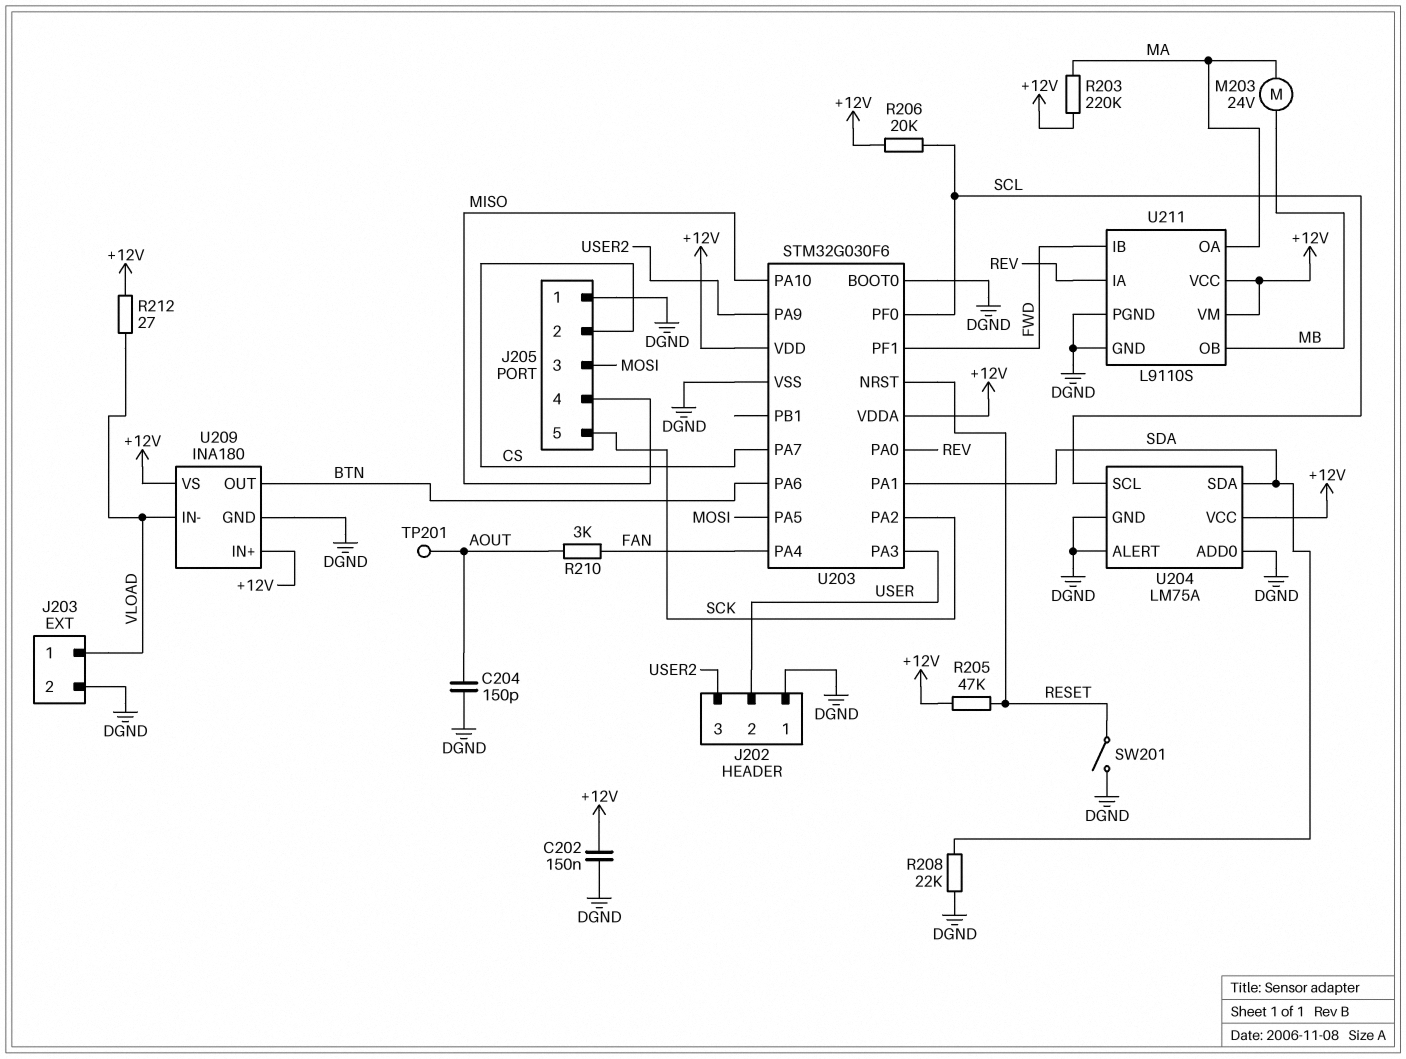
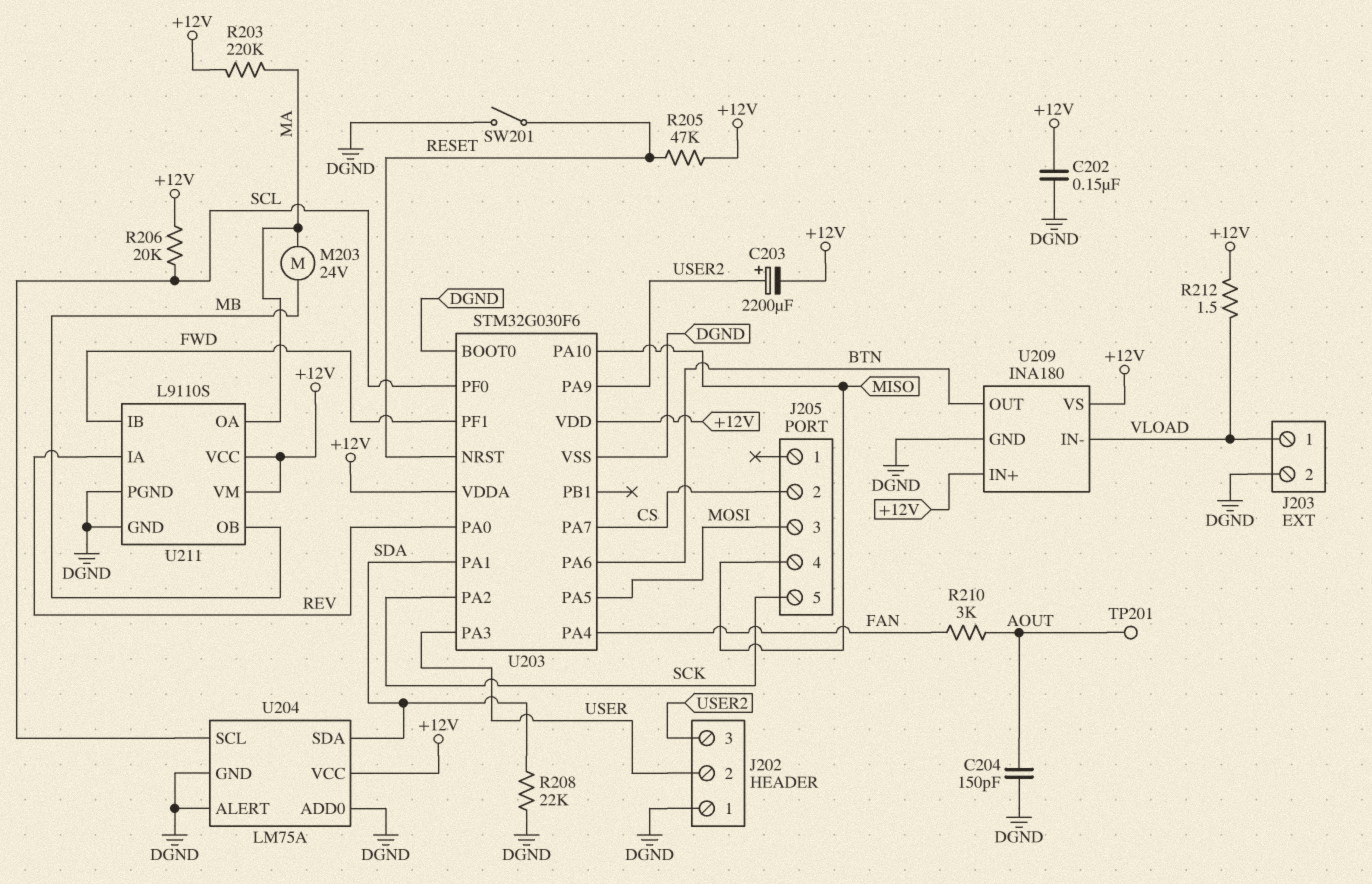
C203: none -> 2200uF (plus USER2, minus +12V)
J205 pin 1: DGND -> none
R212: 27 (+12V, VLOAD) -> 1.5 (+12V, VLOAD)

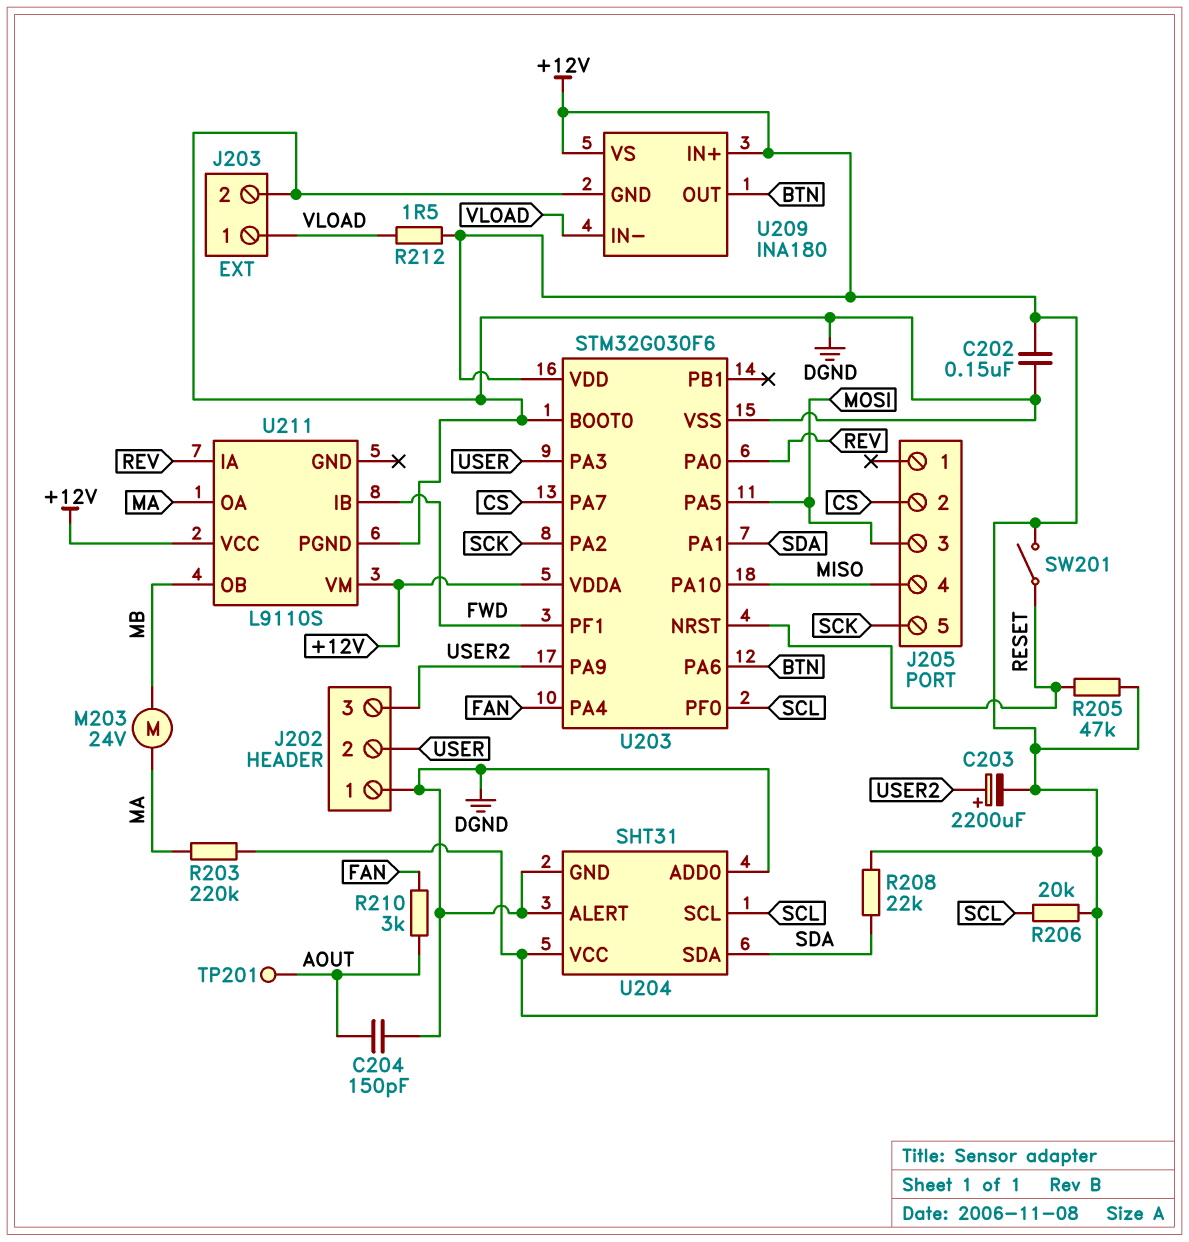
R208: 22k (DGND, SDA) -> 22k (+12V, SDA)
SW201: switch (DGND, RESET) -> switch (+12V, RESET)
U204: LM75A -> SHT31
U211 pin GND: DGND -> none

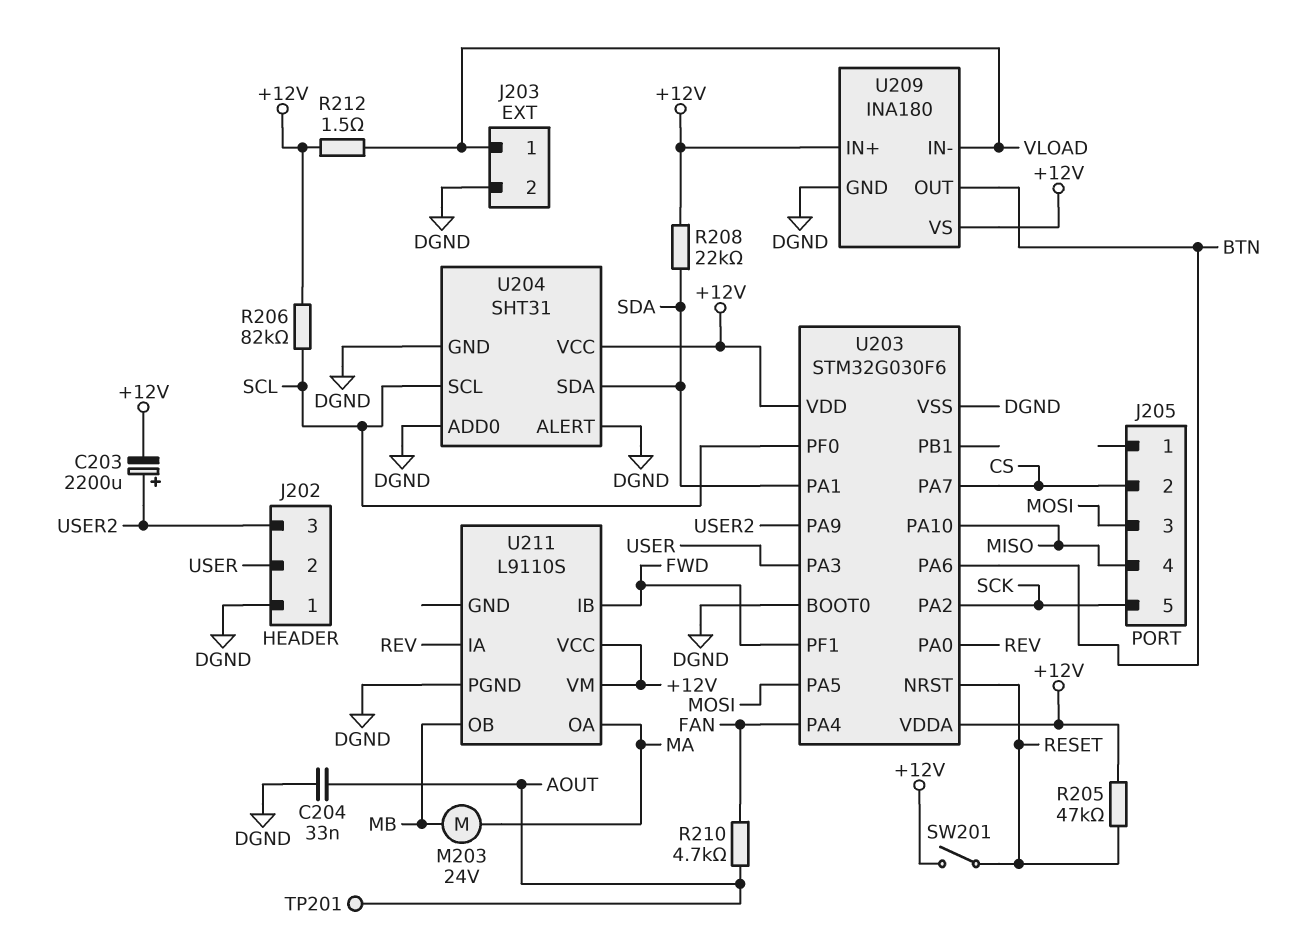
C202: 150nF (+12V, DGND) -> none
C204: 150pF (AOUT, DGND) -> 33nF (AOUT, DGND)
R203: 220k (+12V, MA) -> none
R206: 20k (+12V, SCL) -> 82k (+12V, SCL)
R210: 3k (AOUT, FAN) -> 4.7k (AOUT, FAN)

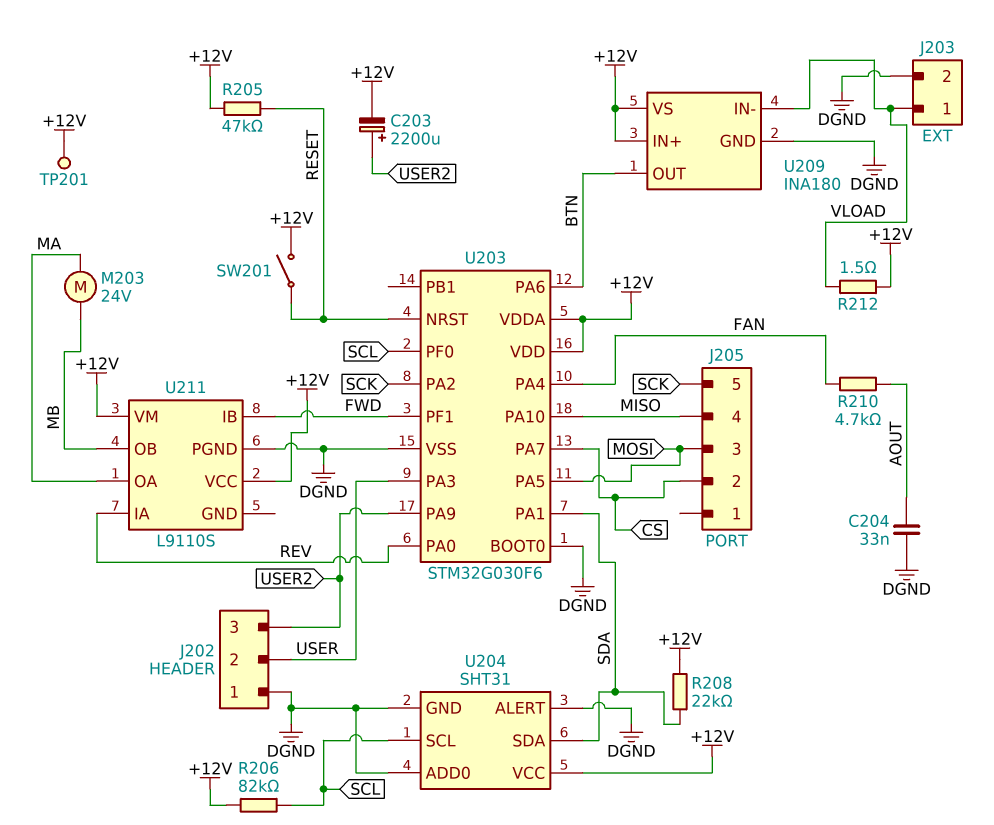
TP201: test point (AOUT) -> test point (+12V)

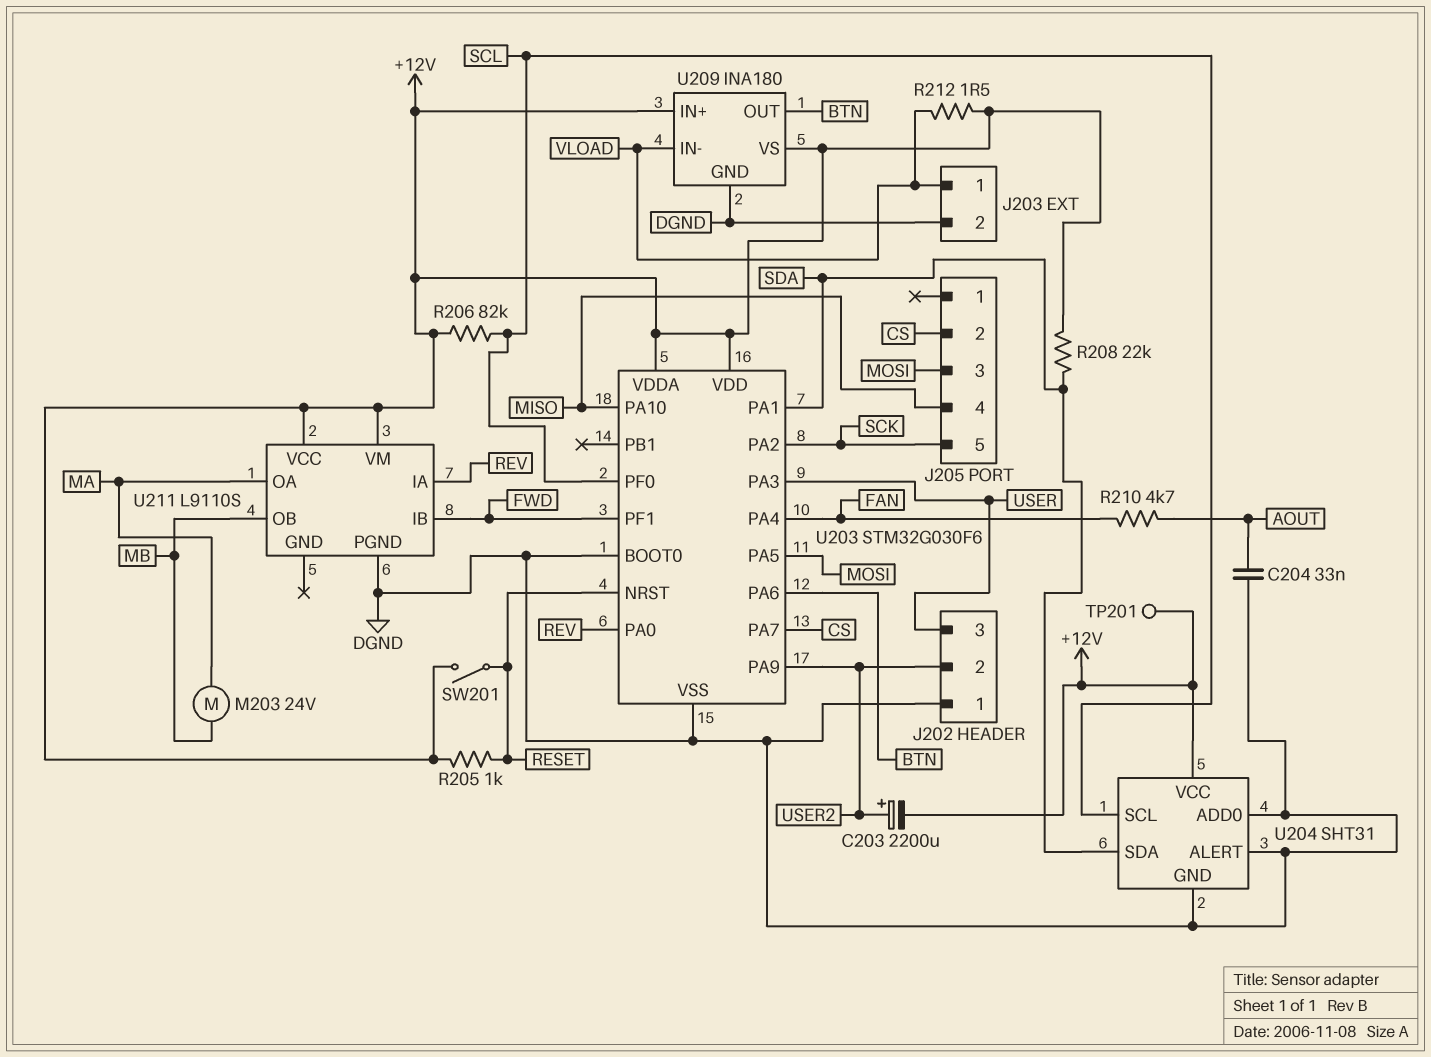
J202 pin 2: USER -> USER2
J202 pin 3: USER2 -> USER
R205: 47k (+12V, RESET) -> 1k (+12V, RESET)

